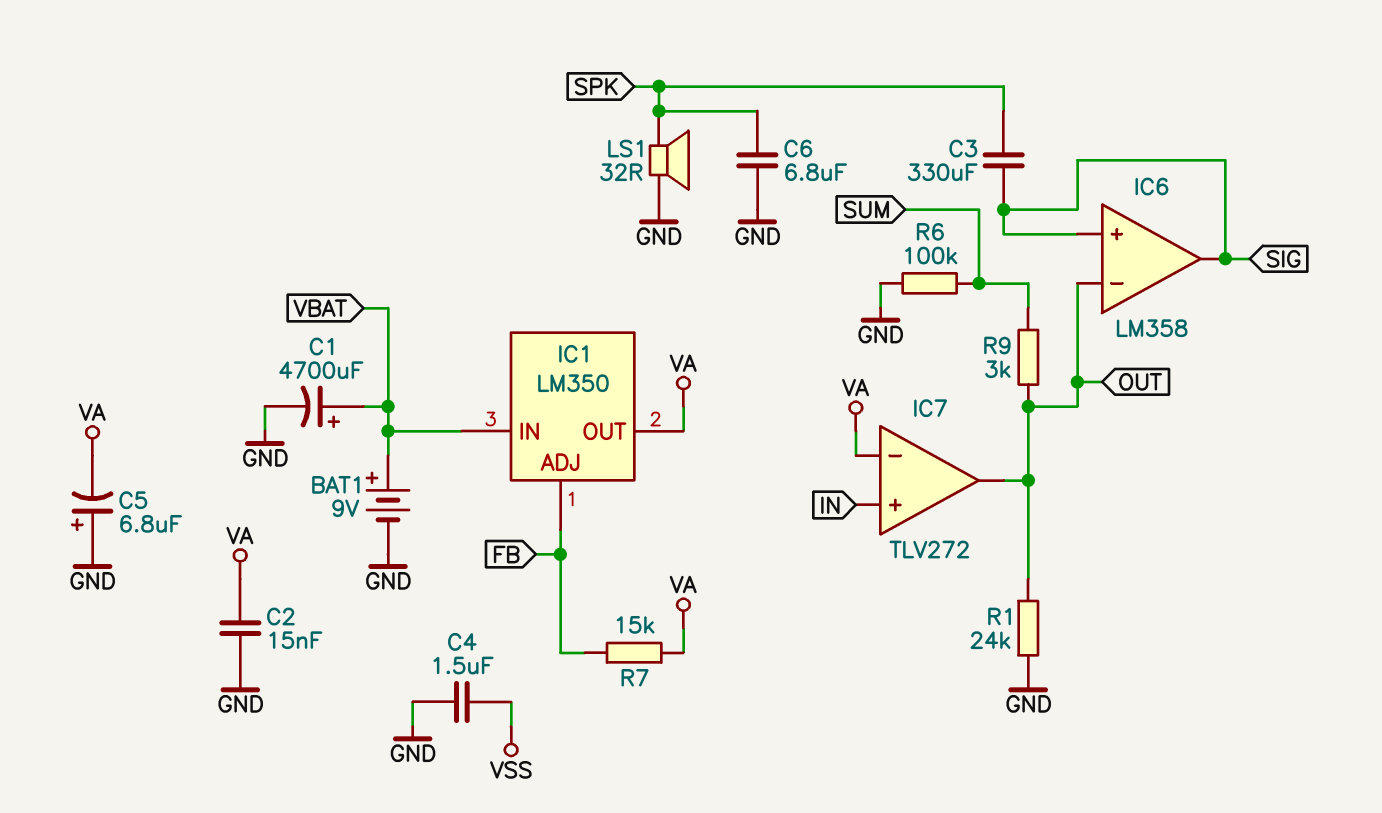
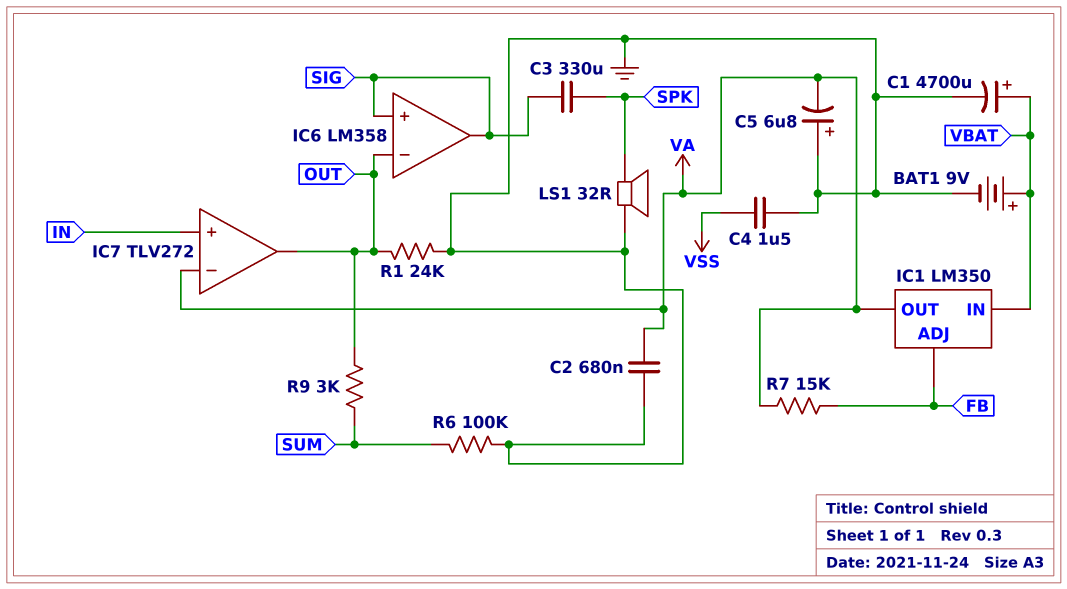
C2: 15nF (GND, VA) -> 680nF (GND, VA)
C6: 6.8uF (GND, SPK) -> none

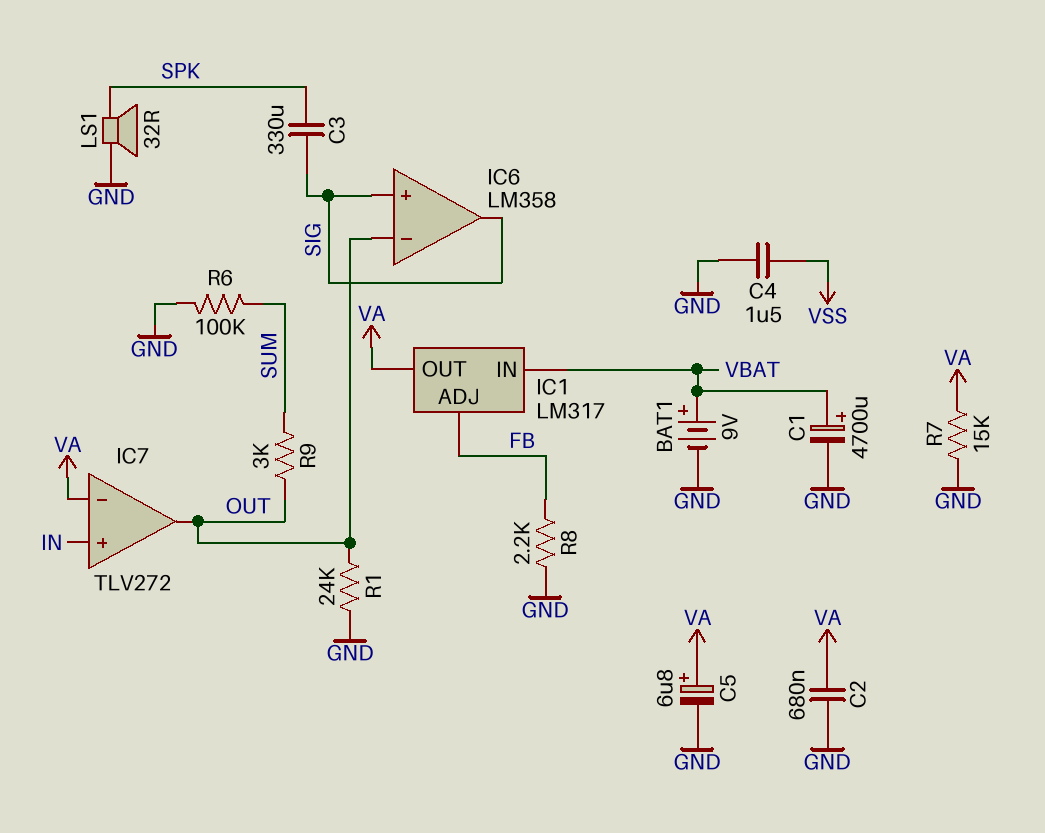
C5: 6.8uF (plus GND, minus VA) -> 6.8uF (plus VA, minus GND)
IC1: LM350 -> LM317
R7: 15k (FB, VA) -> 15k (GND, VA)
R8: none -> 2.2k (FB, GND)

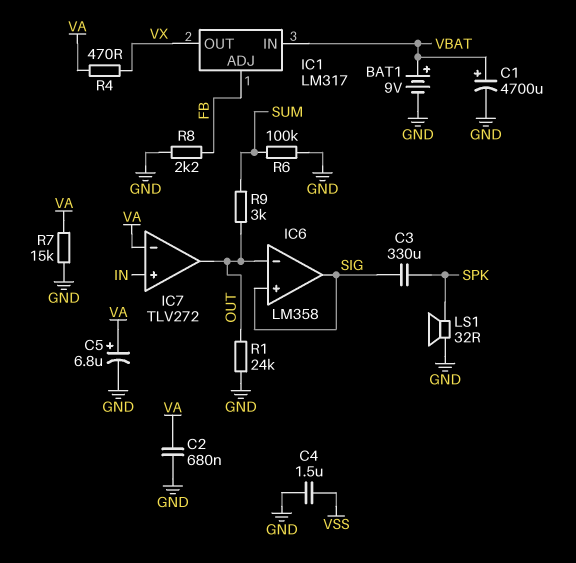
IC1 pin OUT: VA -> VX
R4: none -> 470 (VA, VX)

